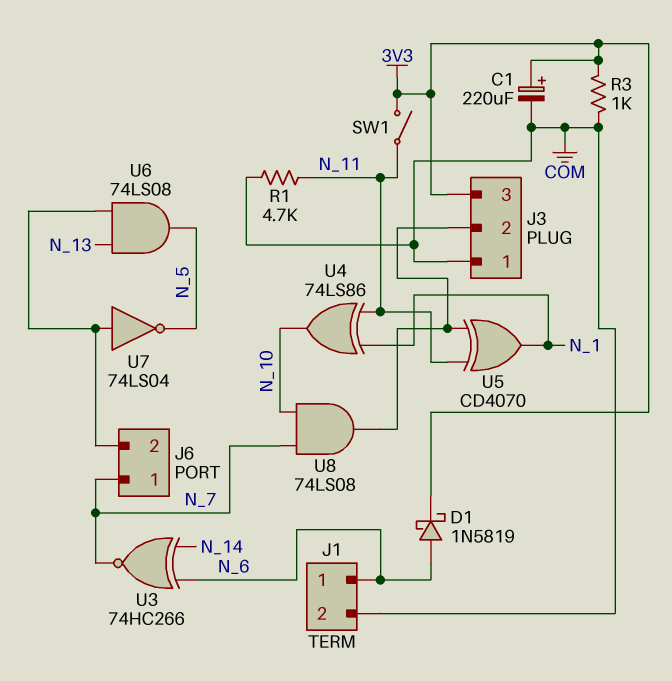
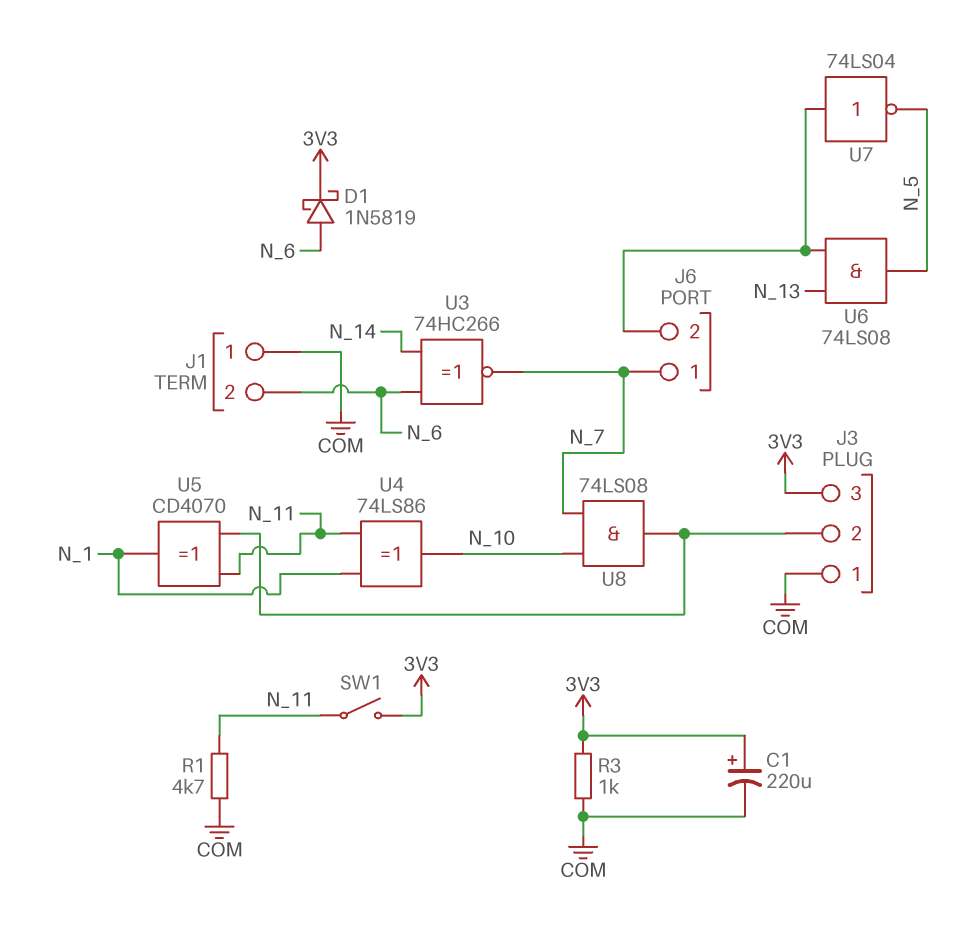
J1 pin 1: N_6 -> COM
J1 pin 2: COM -> N_6

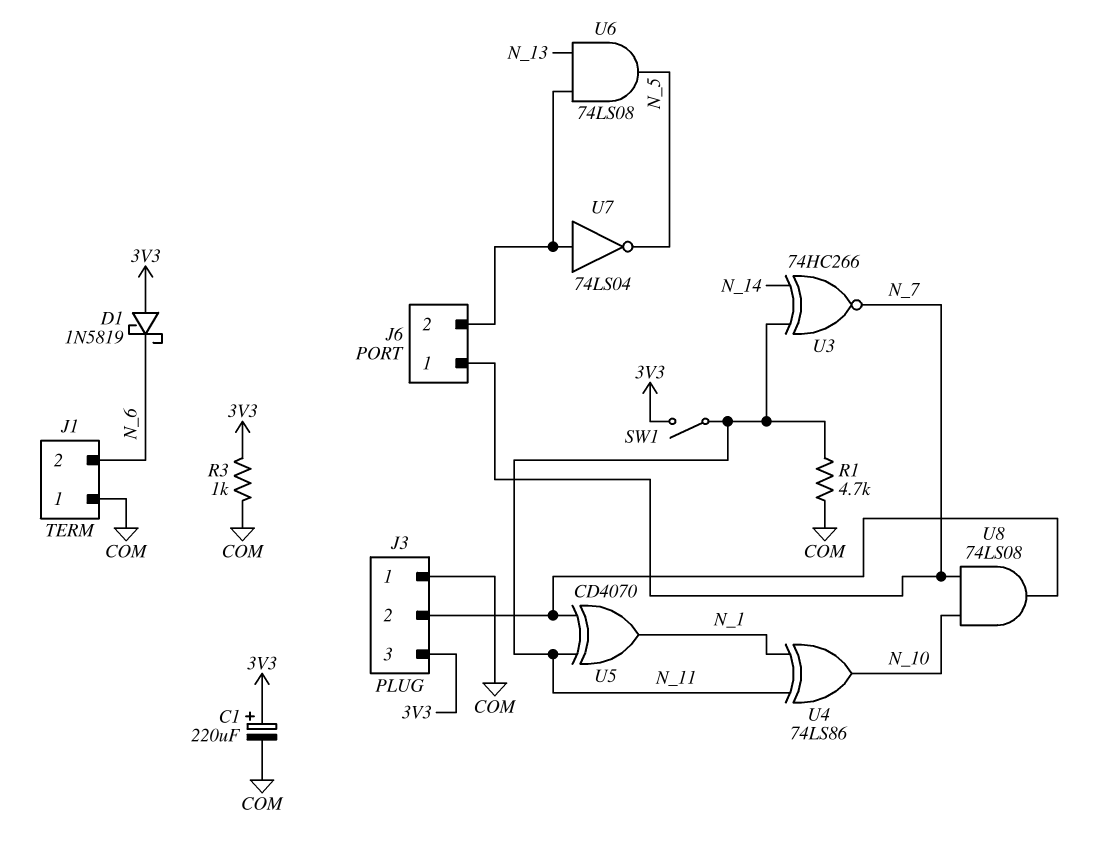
D1: schottky 1N5819 (A N_6, K 3V3) -> schottky 1N5819 (A 3V3, K N_6)
U3: XNOR 74HC266 (in N_6, in N_14, out N_7) -> XNOR 74HC266 (in N_11, in N_14, out N_7)

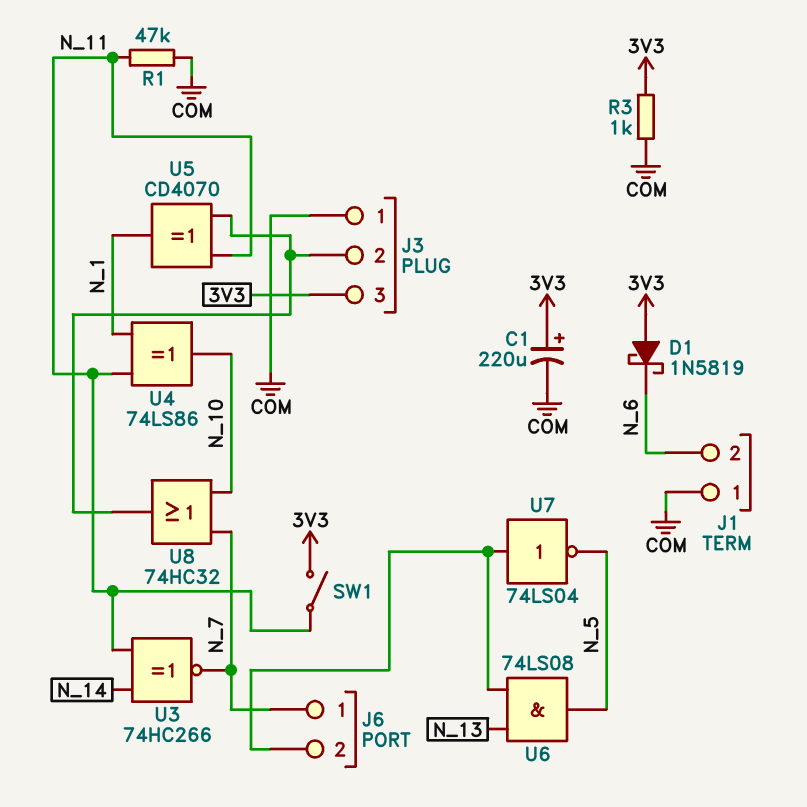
R1: 4.7k (COM, N_11) -> 47k (COM, N_11)
U8: AND 74LS08 (in N_7, in N_10, out J3/2) -> OR 74HC32 (in N_7, in N_10, out J3/2)

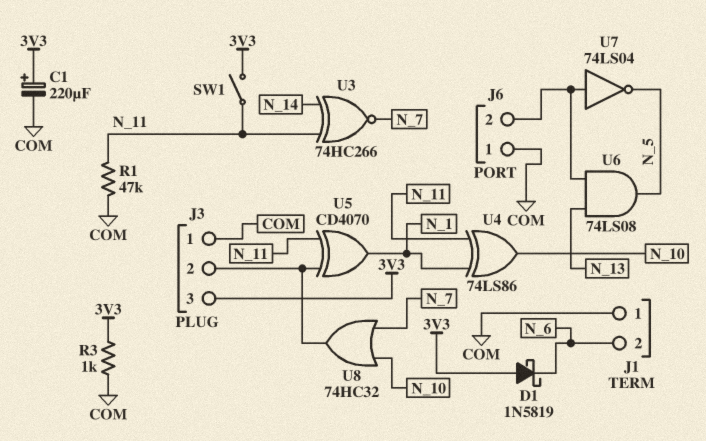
J6 pin 1: N_7 -> COM

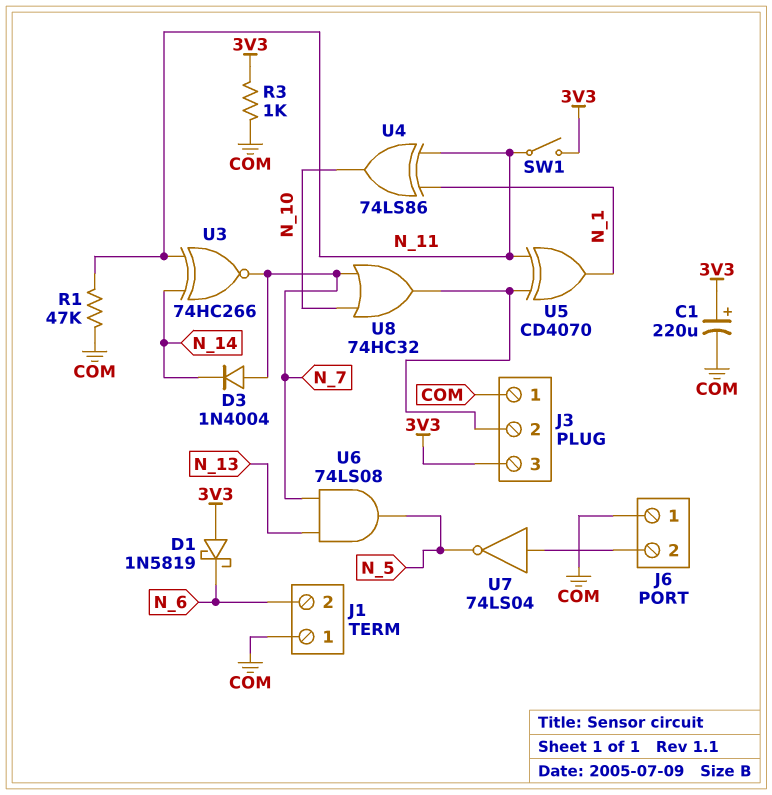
D3: none -> diode 1N4004 (A N_7, K N_14)
U6: AND 74LS08 (in J6/2, in N_13, out N_5) -> AND 74LS08 (in N_7, in N_13, out N_5)

